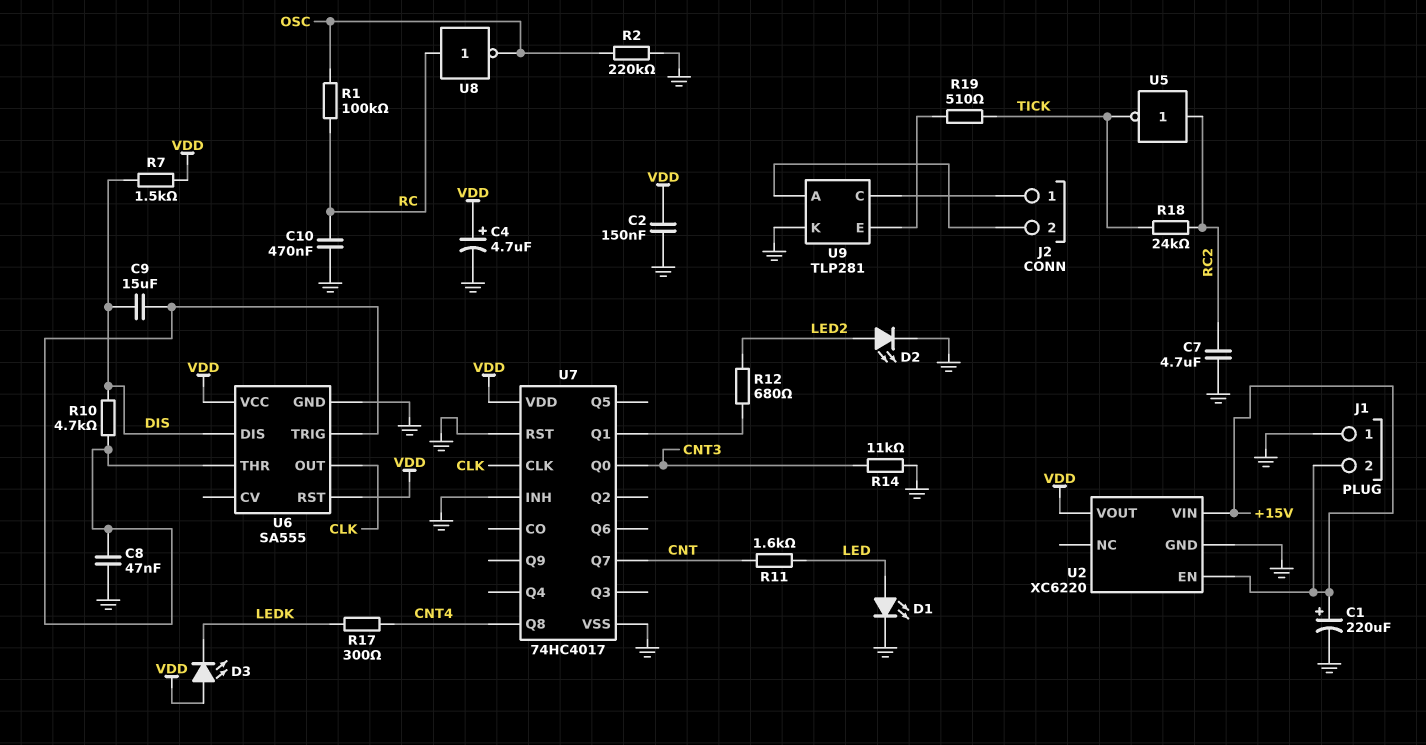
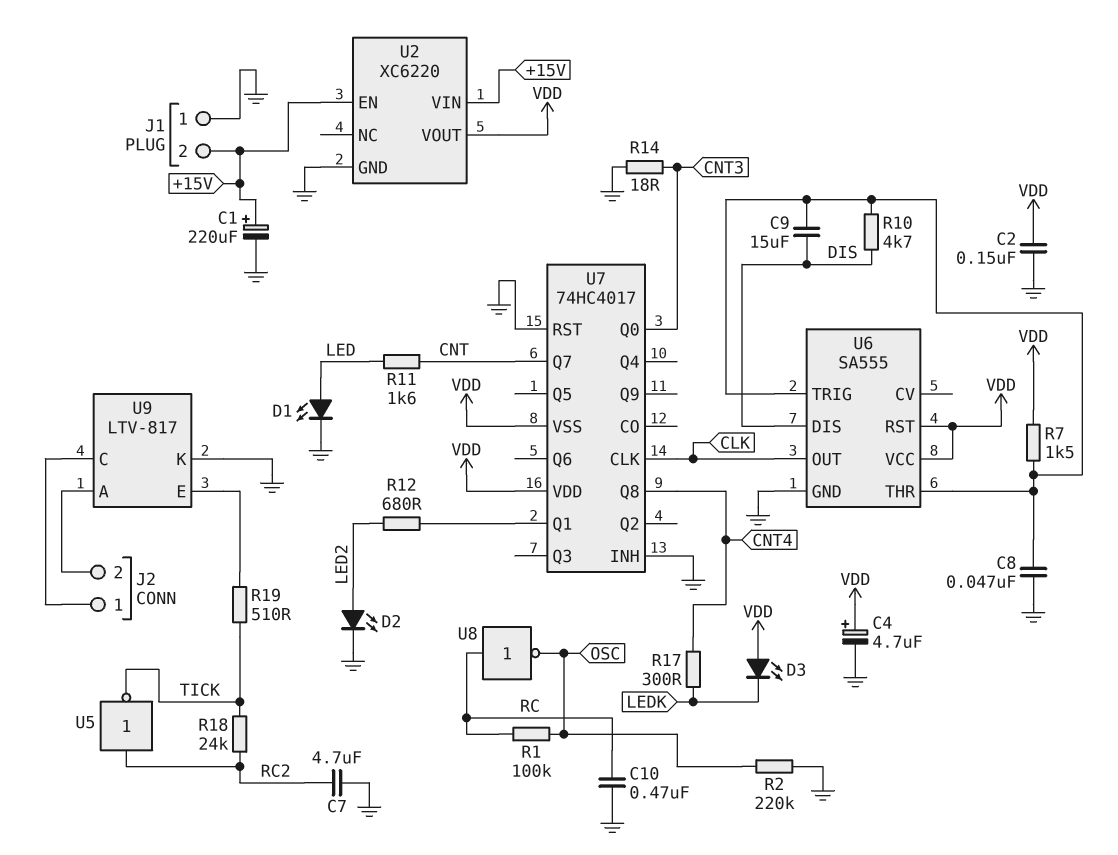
R7: 1.5k (DIS, VDD) -> 1.5k (U6/THR, VDD)
R14: 11k (CNT3, GND) -> 18 (CNT3, GND)
U7 pin VSS: GND -> VDD
U9: TLP281 -> LTV-817

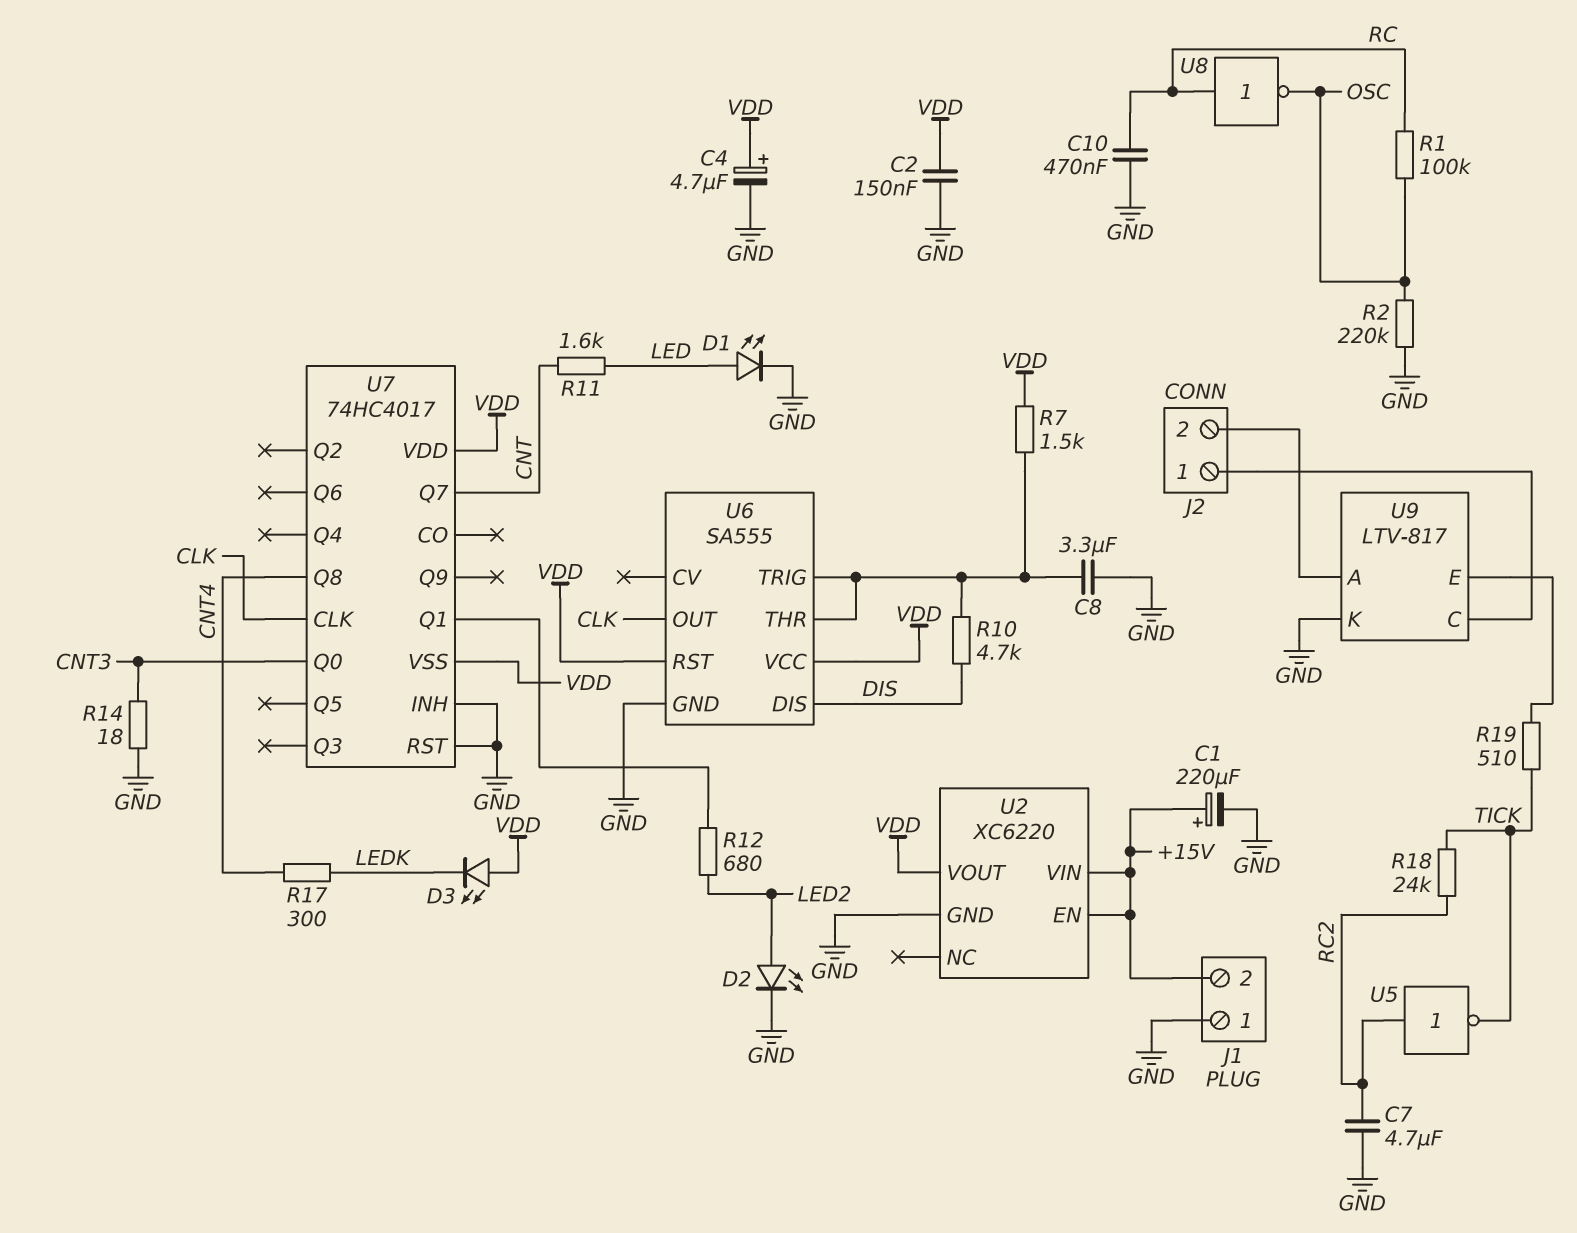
C8: 47nF (GND, U6/THR) -> 3.3uF (GND, U6/THR)
C9: 15uF (DIS, U6/THR) -> none

